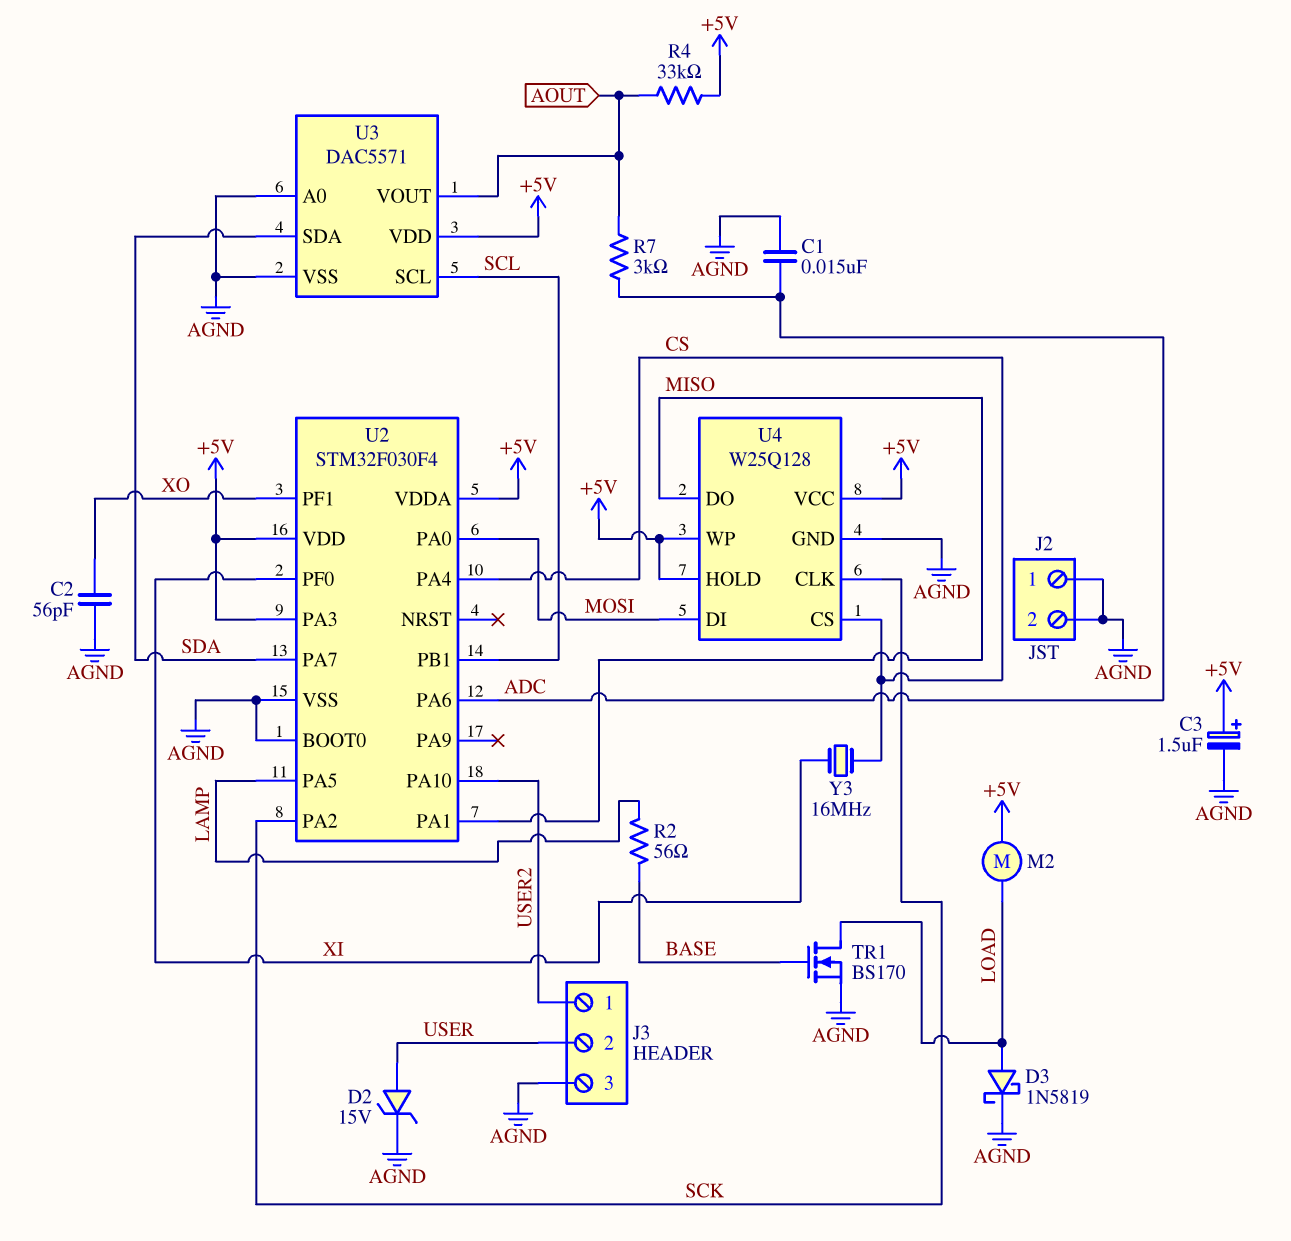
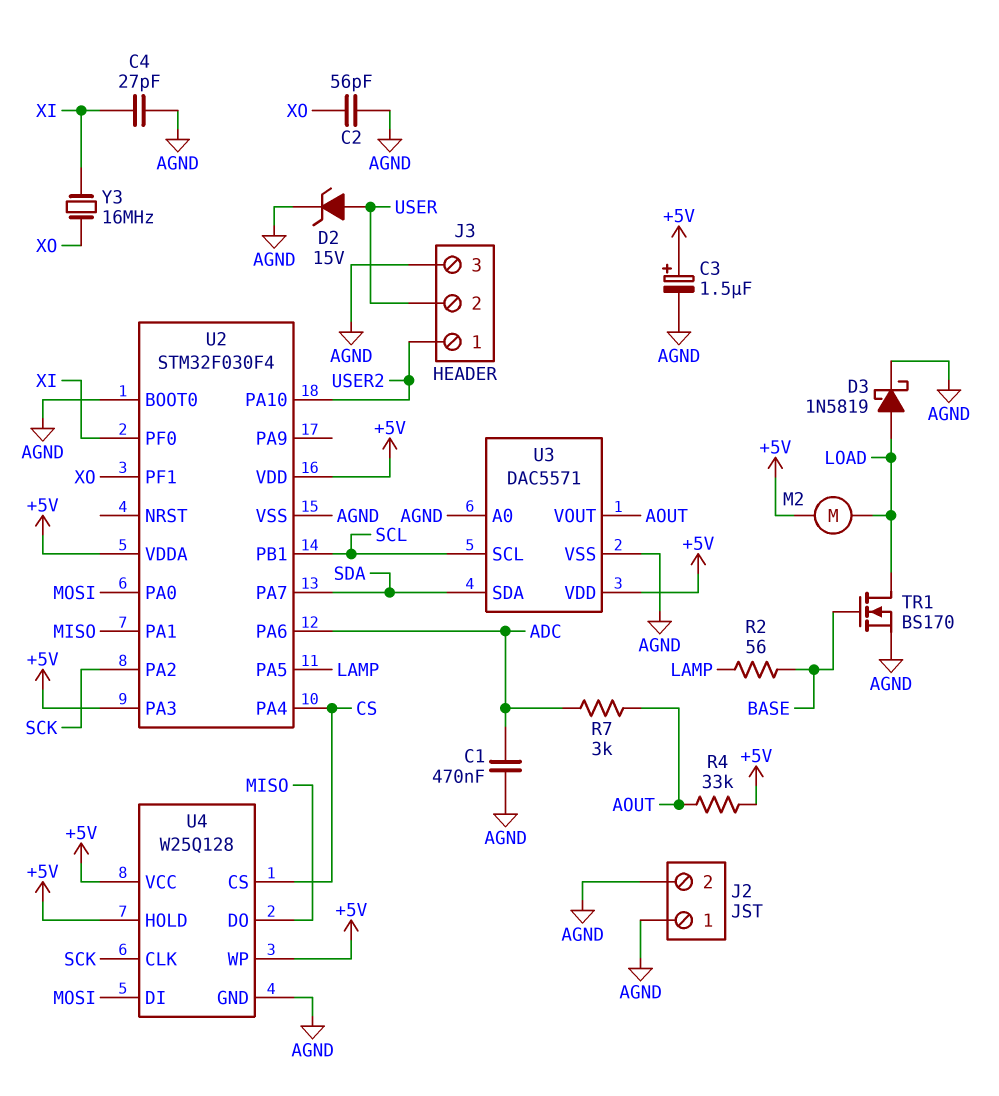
C1: 15nF (ADC, AGND) -> 470nF (ADC, AGND)
C4: none -> 27pF (AGND, XI)
Y3: 16MHz (CS, XI) -> 16MHz (XI, XO)

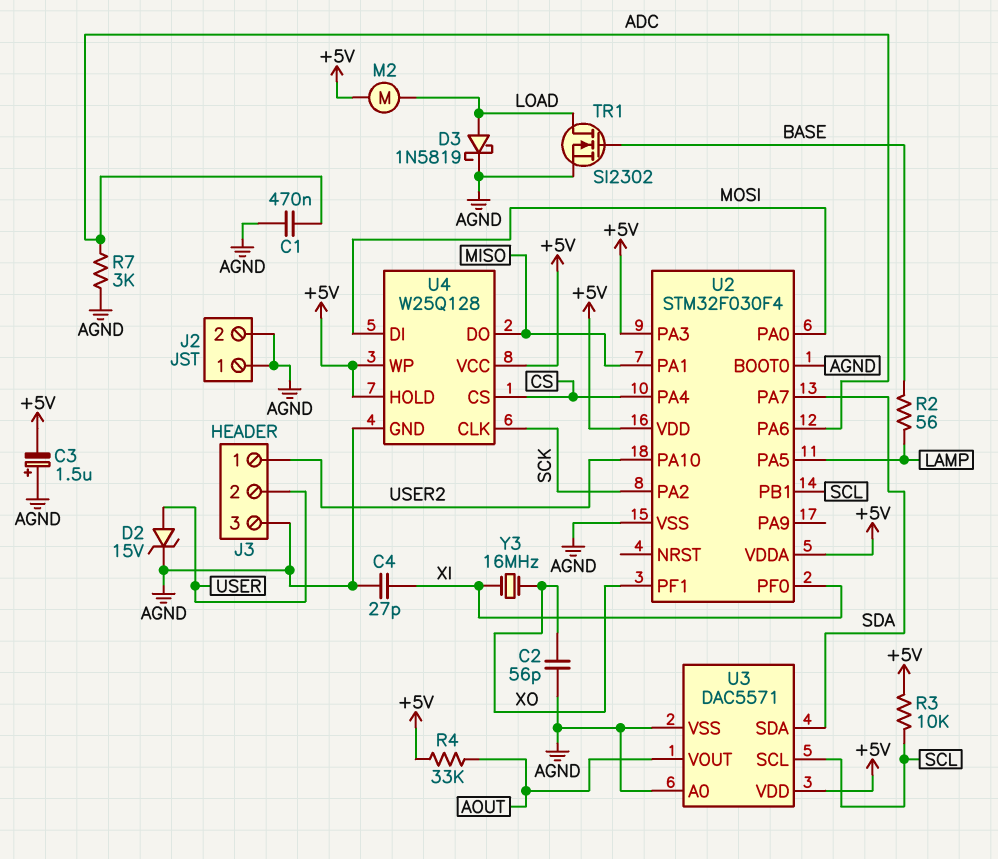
C3: 1.5uF (plus +5V, minus AGND) -> 1.5uF (plus AGND, minus +5V)
R3: none -> 10k (+5V, SCL)
R7: 3k (ADC, AOUT) -> 3k (ADC, AGND)
TR1: NMOS BS170 (G BASE, D LOAD, S AGND) -> NMOS SI2302 (G BASE, D LOAD, S AGND)

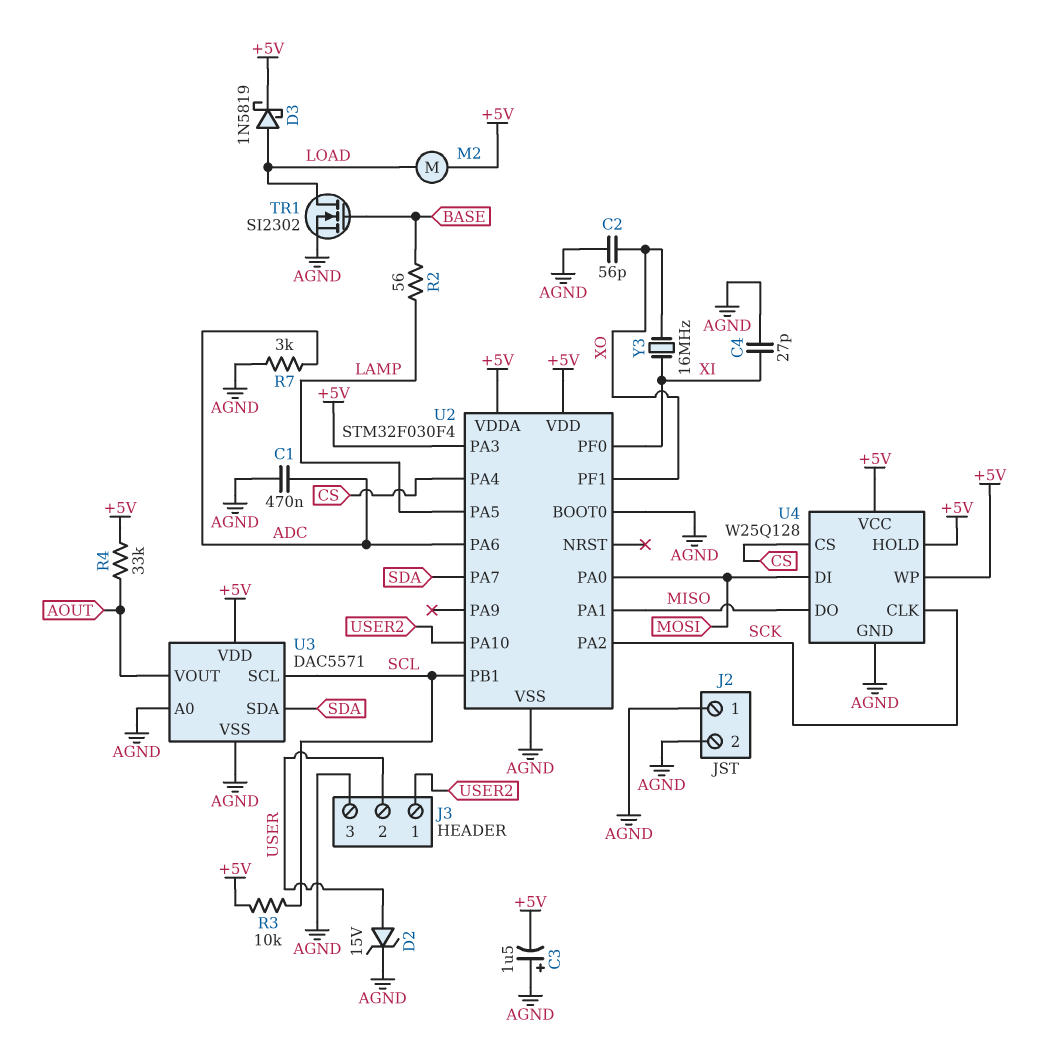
D3: schottky 1N5819 (A LOAD, K AGND) -> schottky 1N5819 (A LOAD, K +5V)

